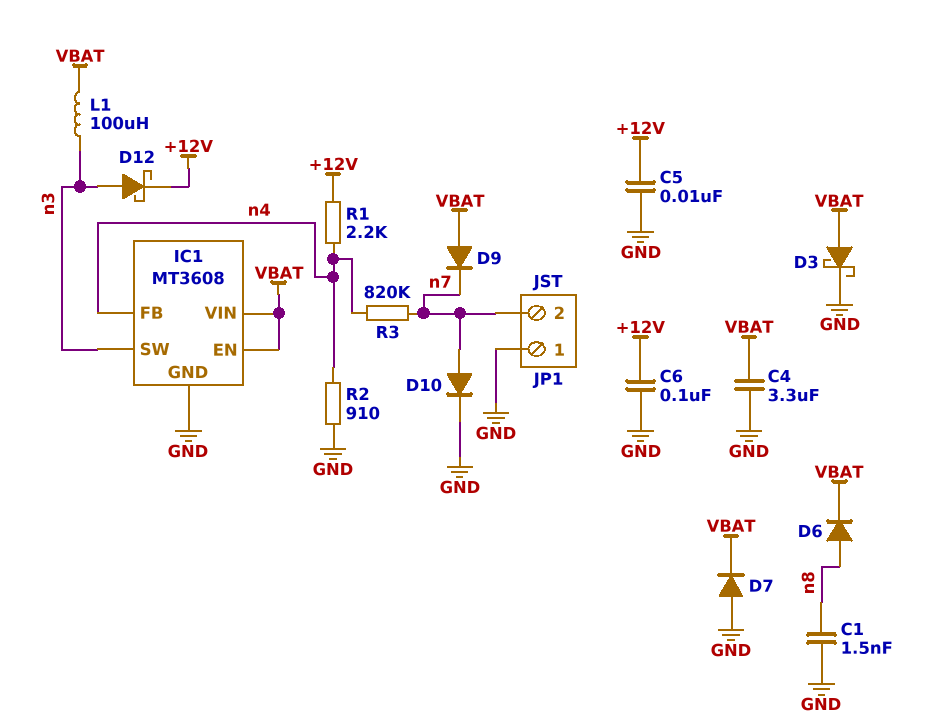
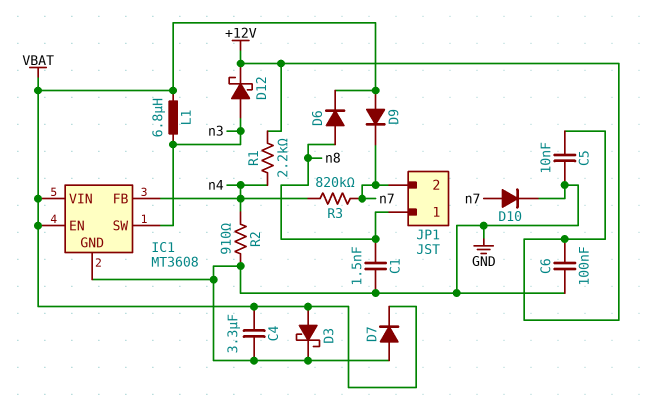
JP1 pin 1: GND -> n8
L1: 100uH (VBAT, n3) -> 6.8uH (VBAT, n3)

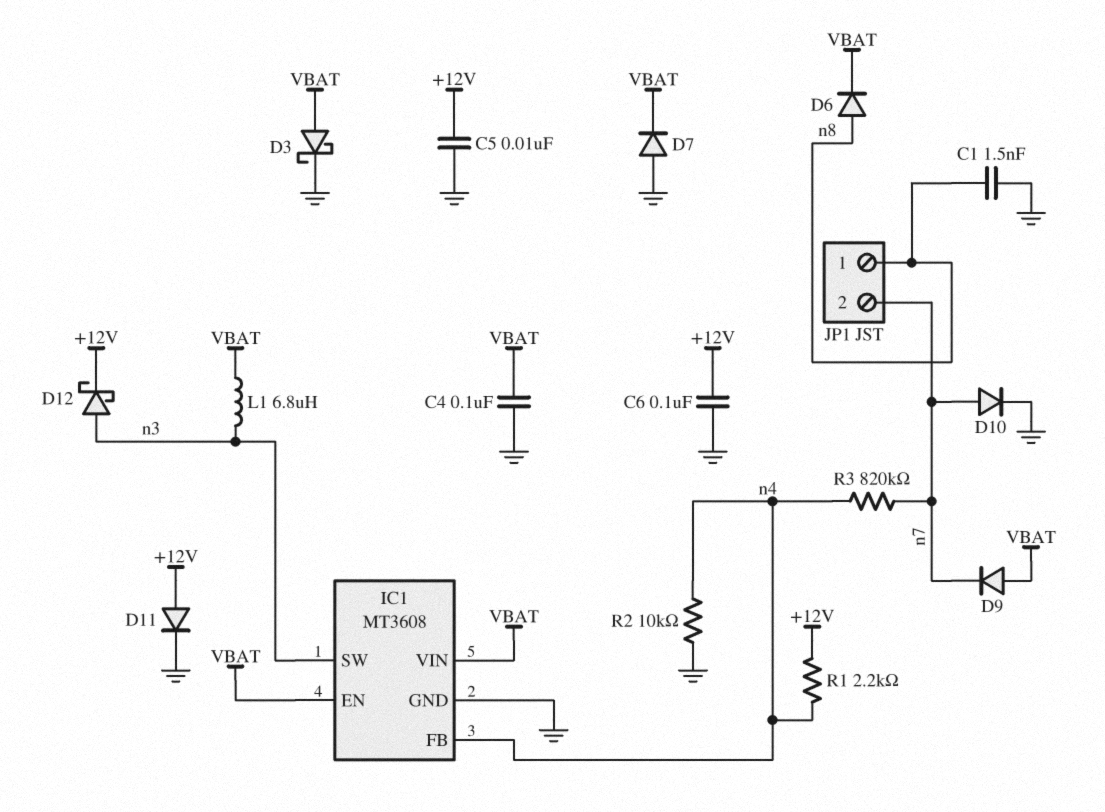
C4: 3.3uF (GND, VBAT) -> 100nF (GND, VBAT)
D11: none -> diode (A +12V, K GND)
R2: 910 (GND, n4) -> 10k (GND, n4)

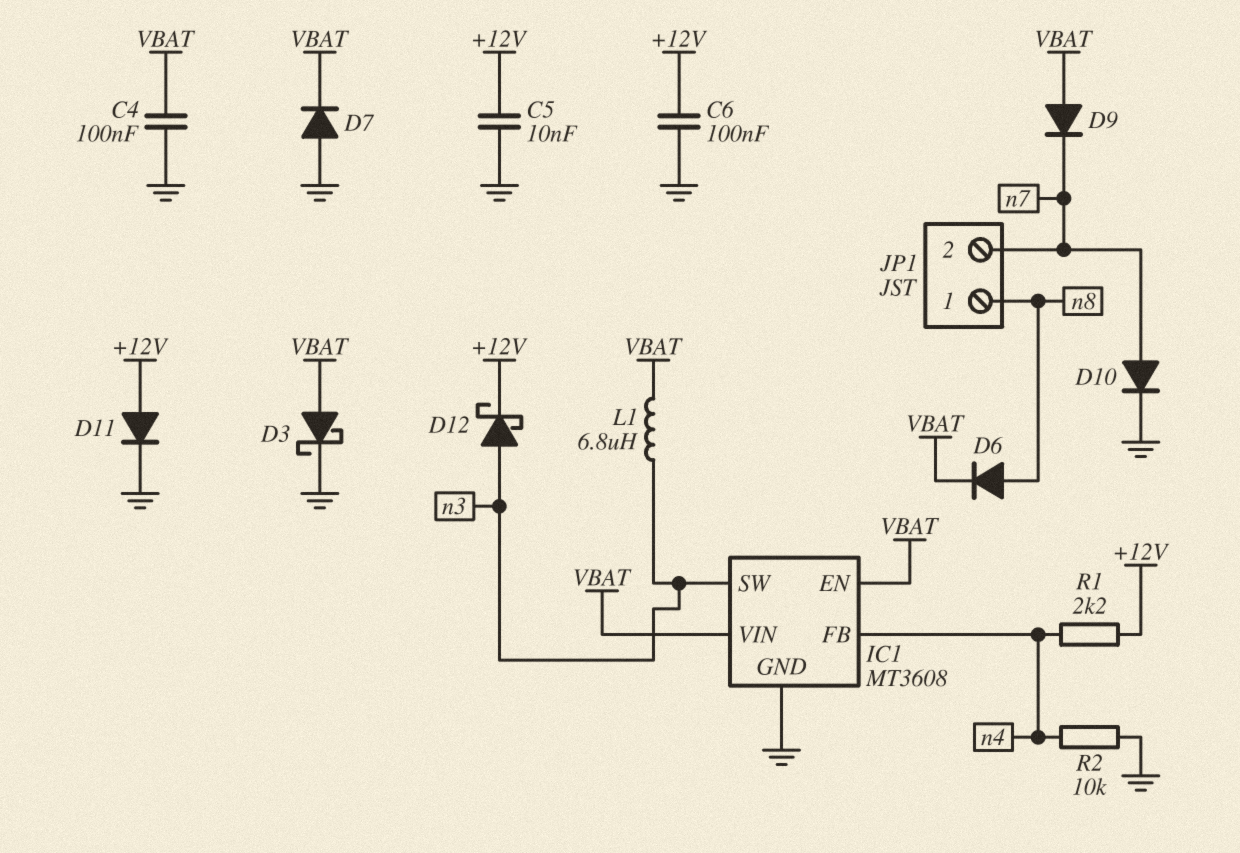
C1: 1.5nF (GND, n8) -> none
R3: 820k (n4, n7) -> none

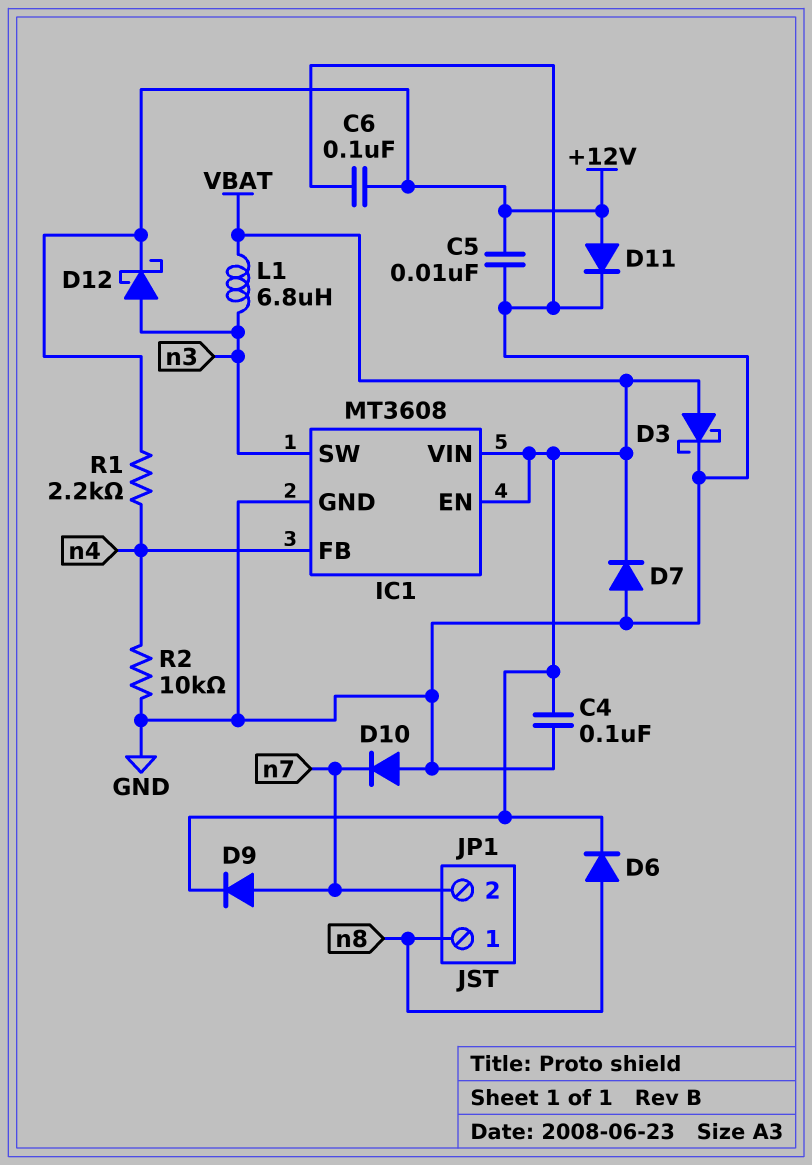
D9: diode (A VBAT, K n7) -> diode (A n7, K VBAT)
D10: diode (A n7, K GND) -> diode (A GND, K n7)

